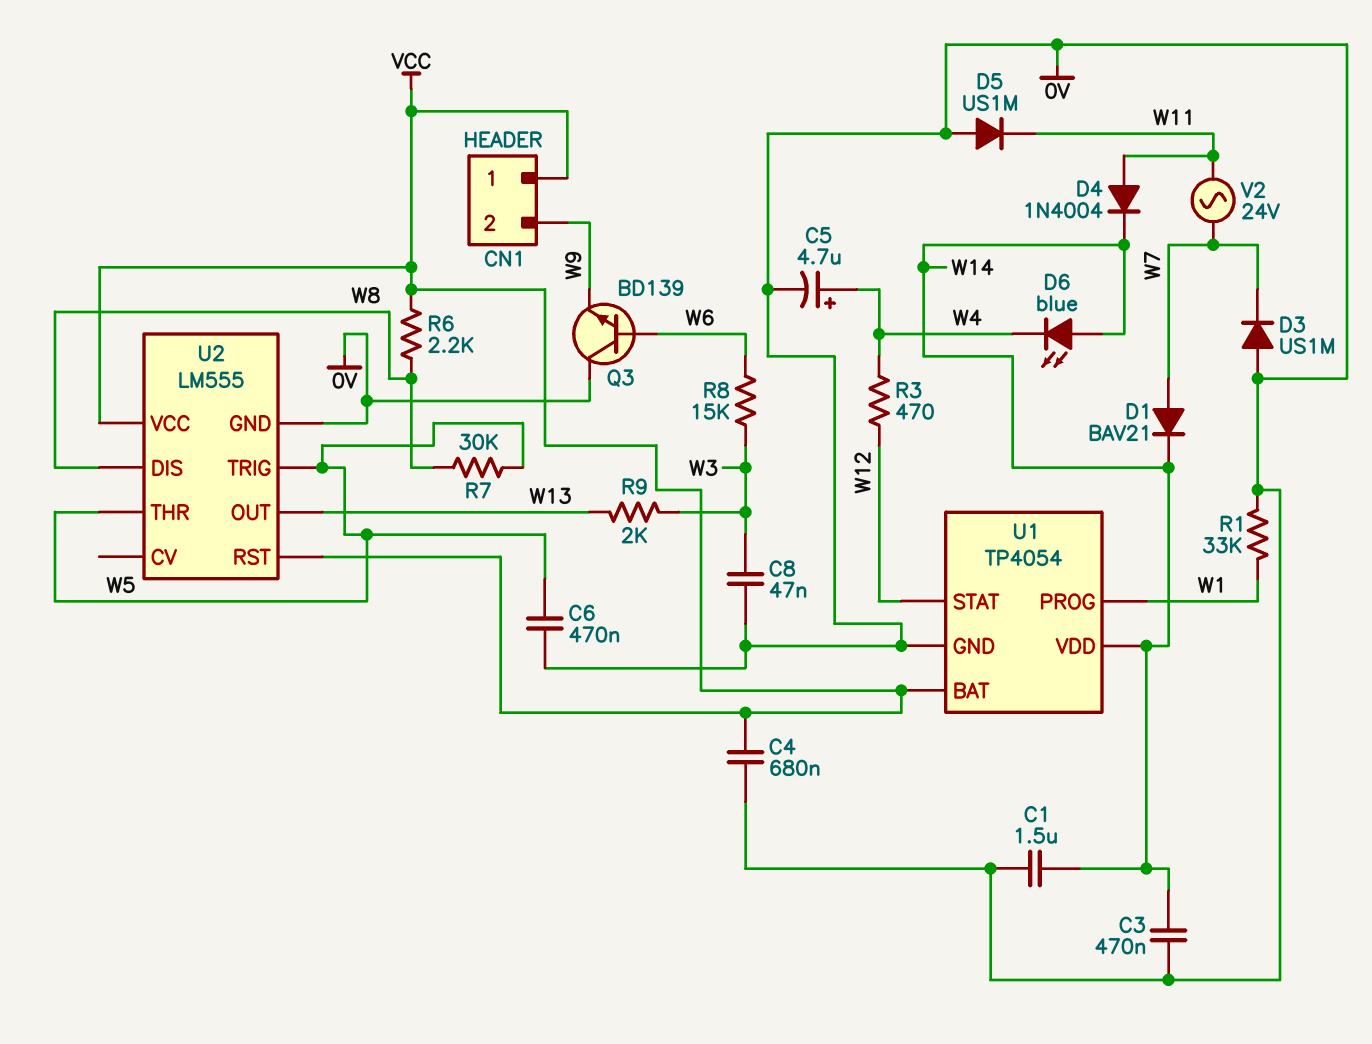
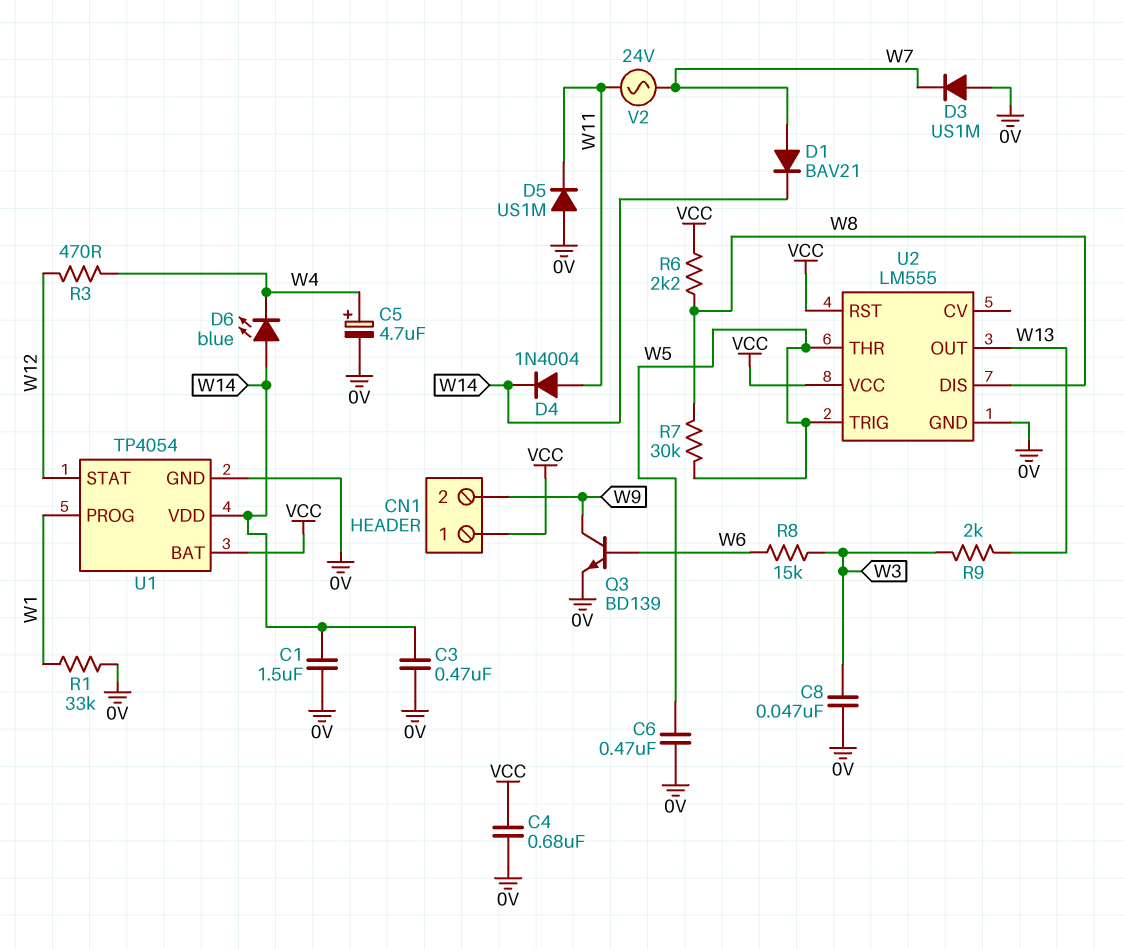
Q3: NPN BD139 (B W6, C 0V, E W9) -> NPN BD139 (B W6, C W9, E 0V)

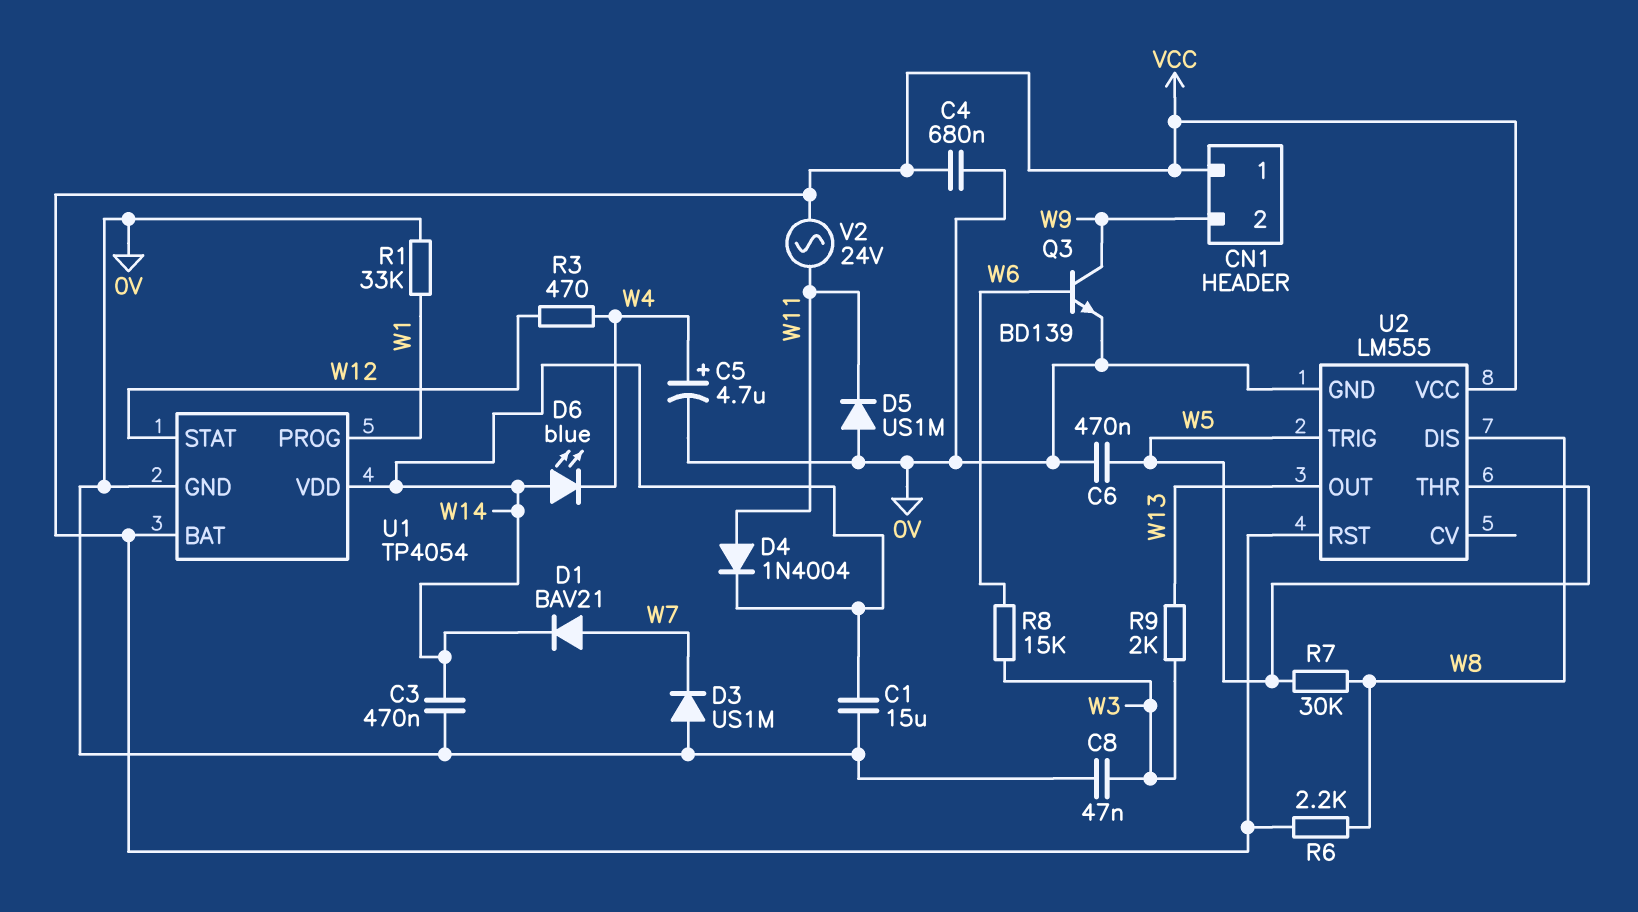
C1: 1.5uF (0V, W14) -> 15uF (0V, W14)
V2: AC 24V (W7, W11) -> AC 24V (VCC, W11)

